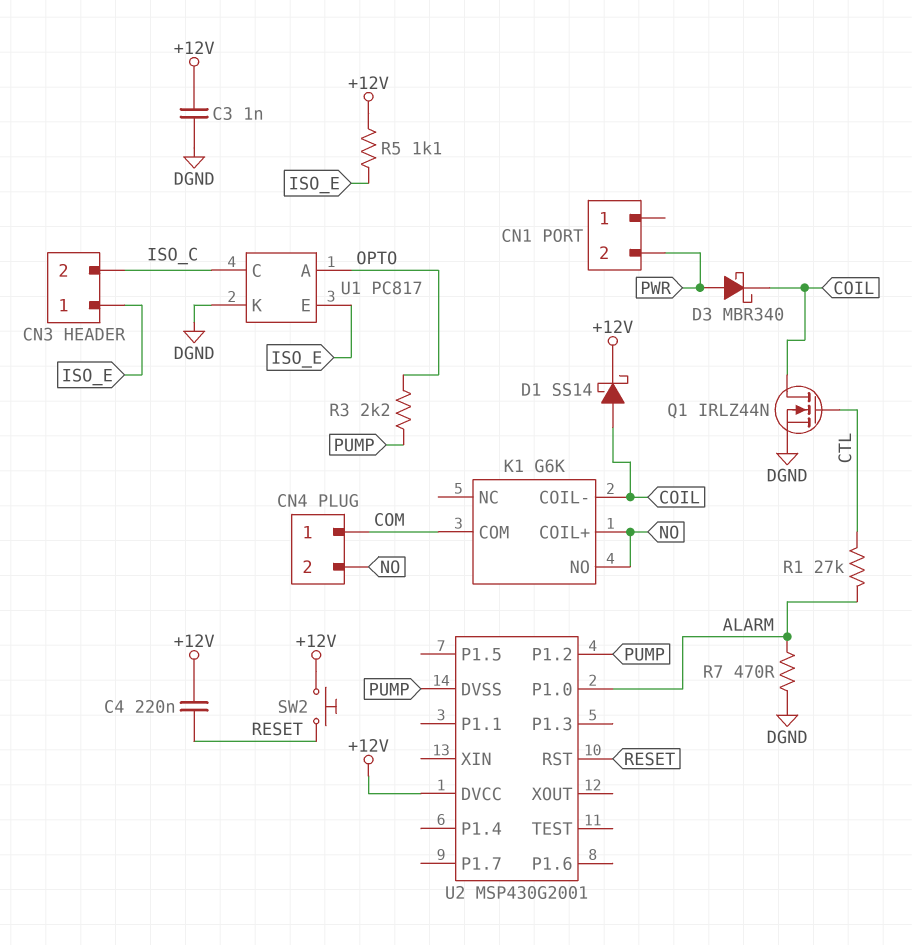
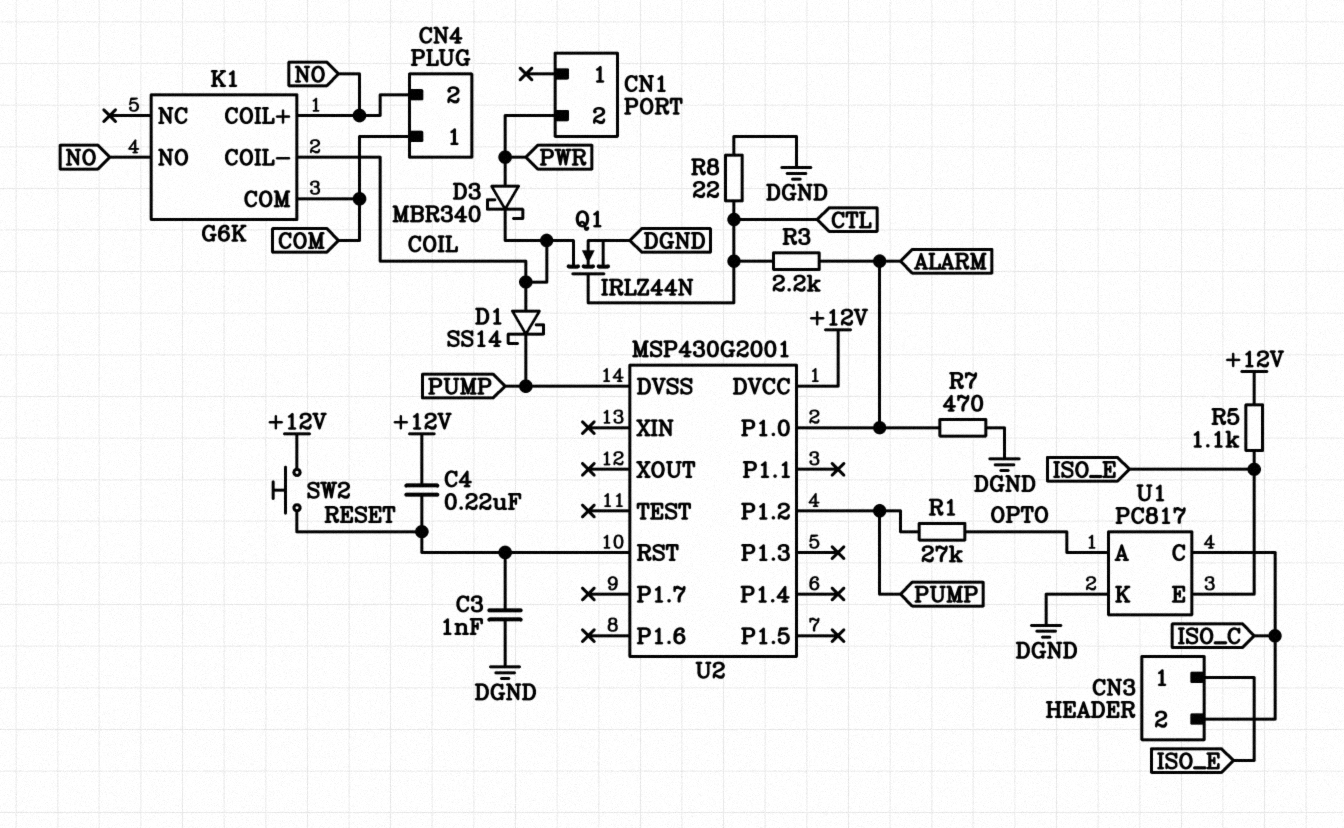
C3: 1nF (+12V, DGND) -> 1nF (DGND, RESET)
D1: schottky SS14 (A COIL, K +12V) -> schottky SS14 (A COIL, K PUMP)
R1: 27k (ALARM, CTL) -> 27k (OPTO, PUMP)
R3: 2.2k (OPTO, PUMP) -> 2.2k (ALARM, CTL)
R8: none -> 22 (CTL, DGND)

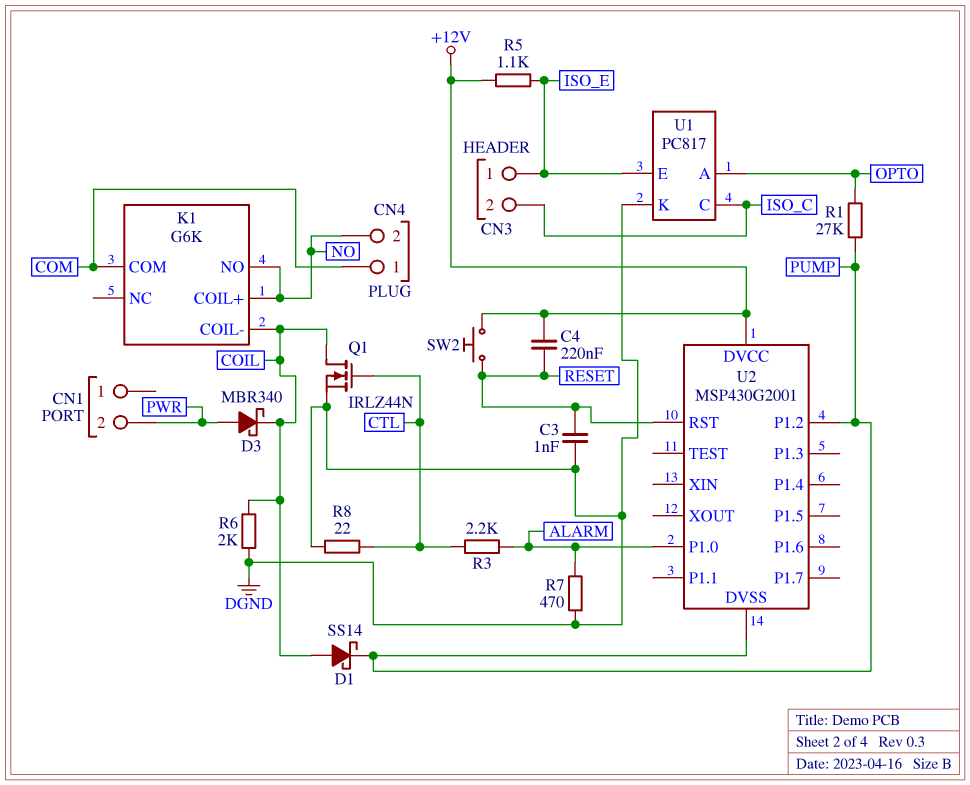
R6: none -> 2k (COIL, DGND)

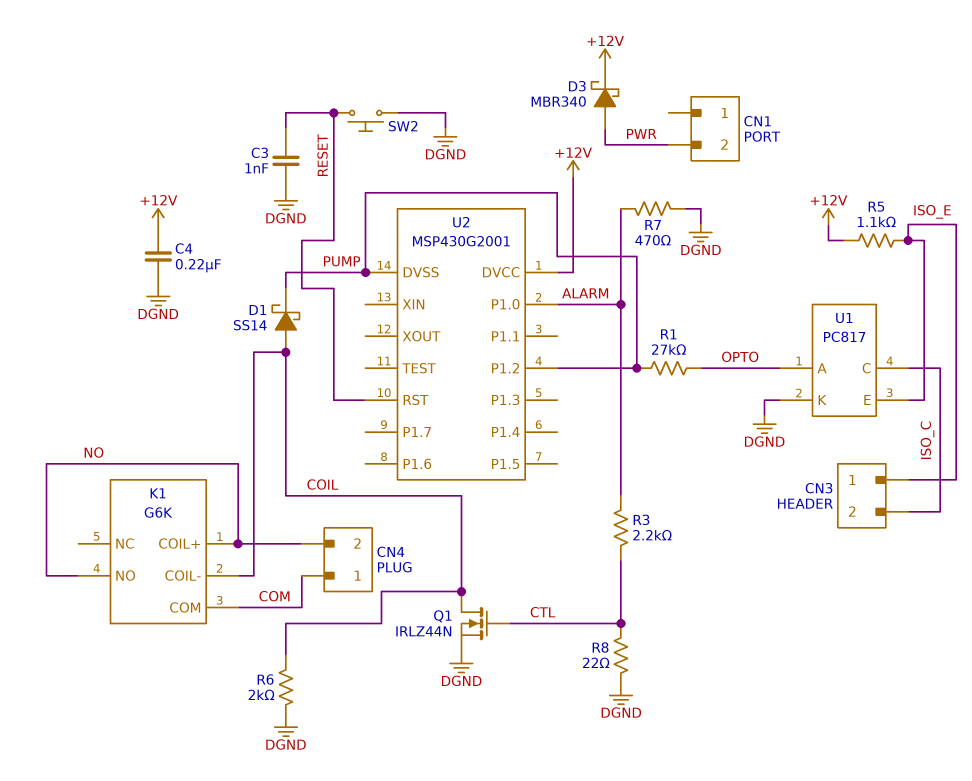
C4: 220nF (+12V, RESET) -> 220nF (+12V, DGND)
D3: schottky MBR340 (A PWR, K COIL) -> schottky MBR340 (A PWR, K +12V)
SW2: button (+12V, RESET) -> button (DGND, RESET)

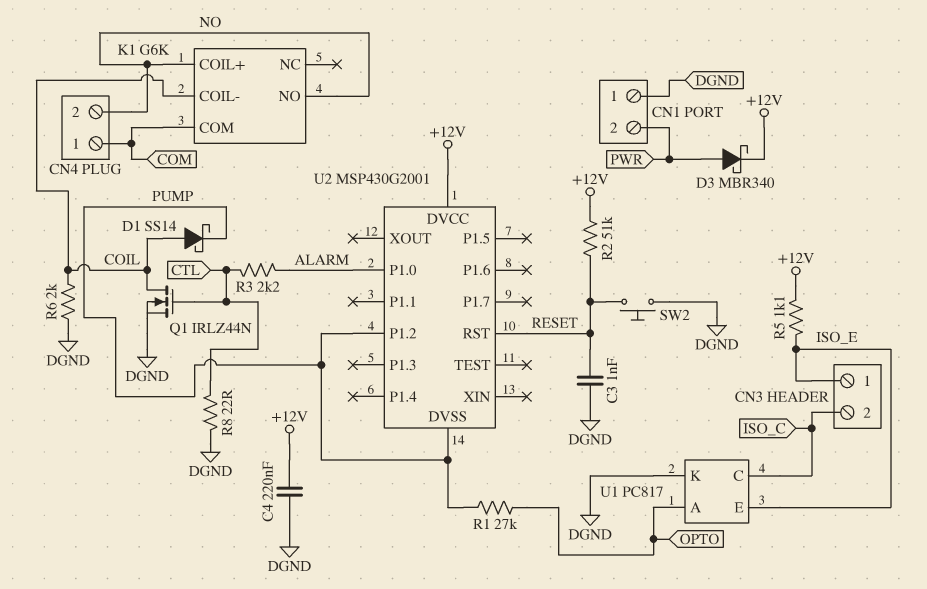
CN1 pin 1: none -> DGND
R2: none -> 51k (+12V, RESET)
R7: 470 (ALARM, DGND) -> none

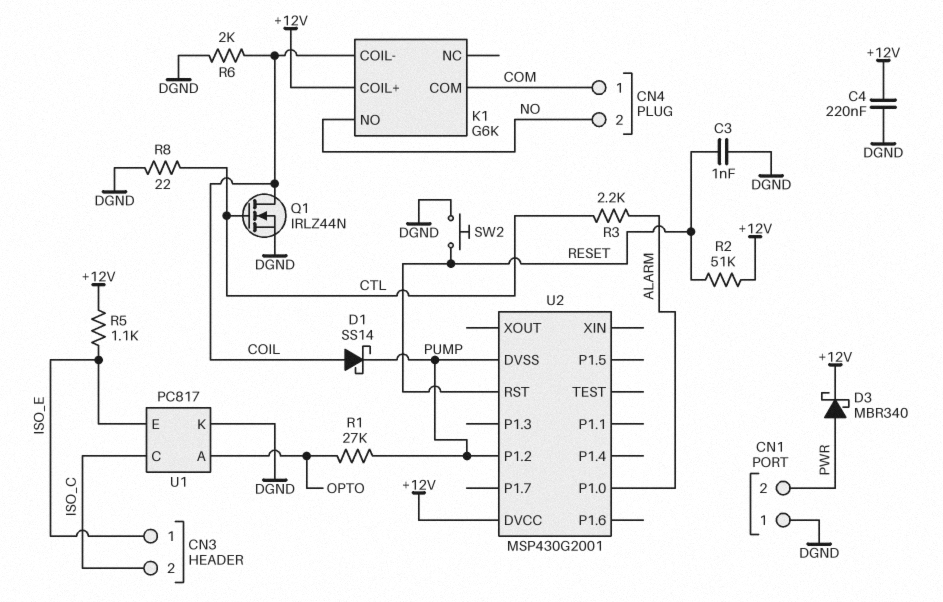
K1 pin COIL+: NO -> +12V

